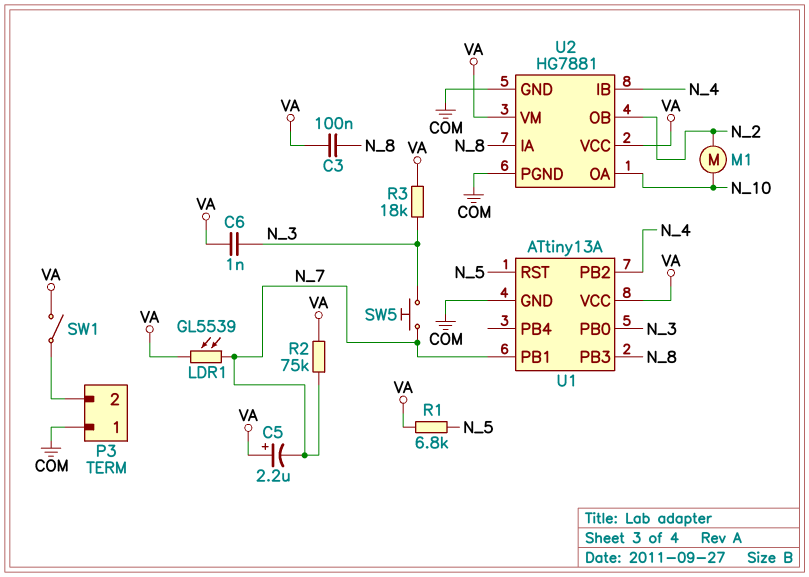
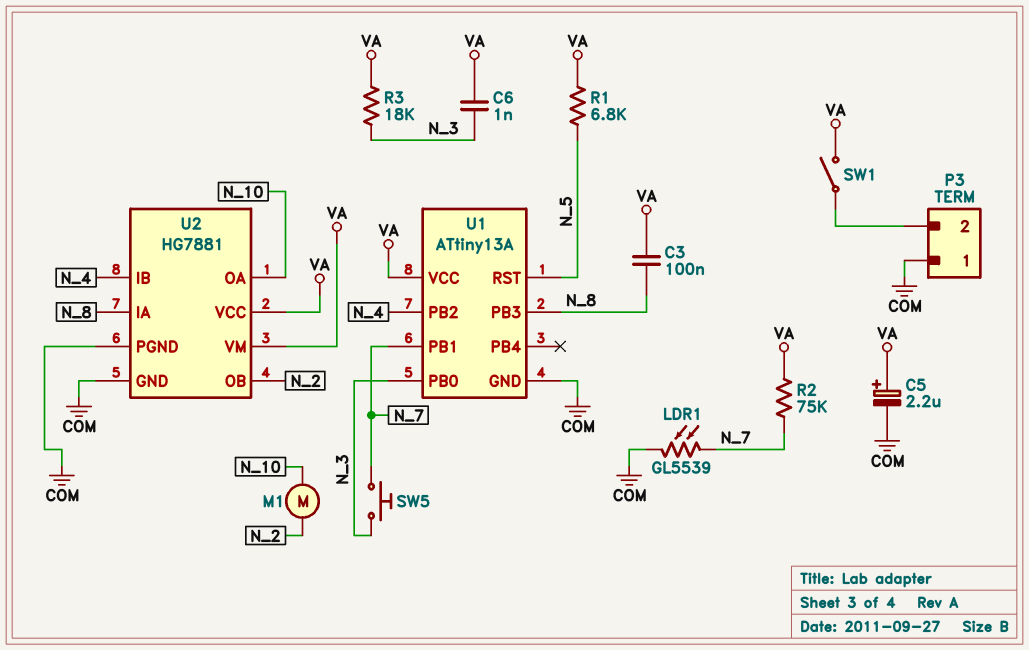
C5: 2.2uF (plus VA, minus N_7) -> 2.2uF (plus VA, minus COM)
LDR1: GL5539 (N_7, VA) -> GL5539 (COM, N_7)

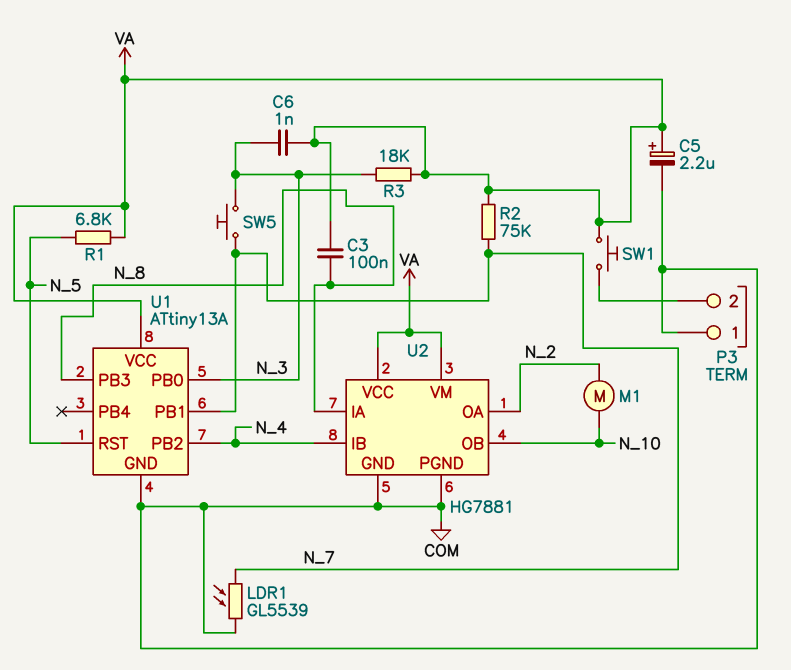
SW1: switch (P3/2, VA) -> button (P3/2, VA)
U2 pin OA: N_10 -> N_2
U2 pin OB: N_2 -> N_10

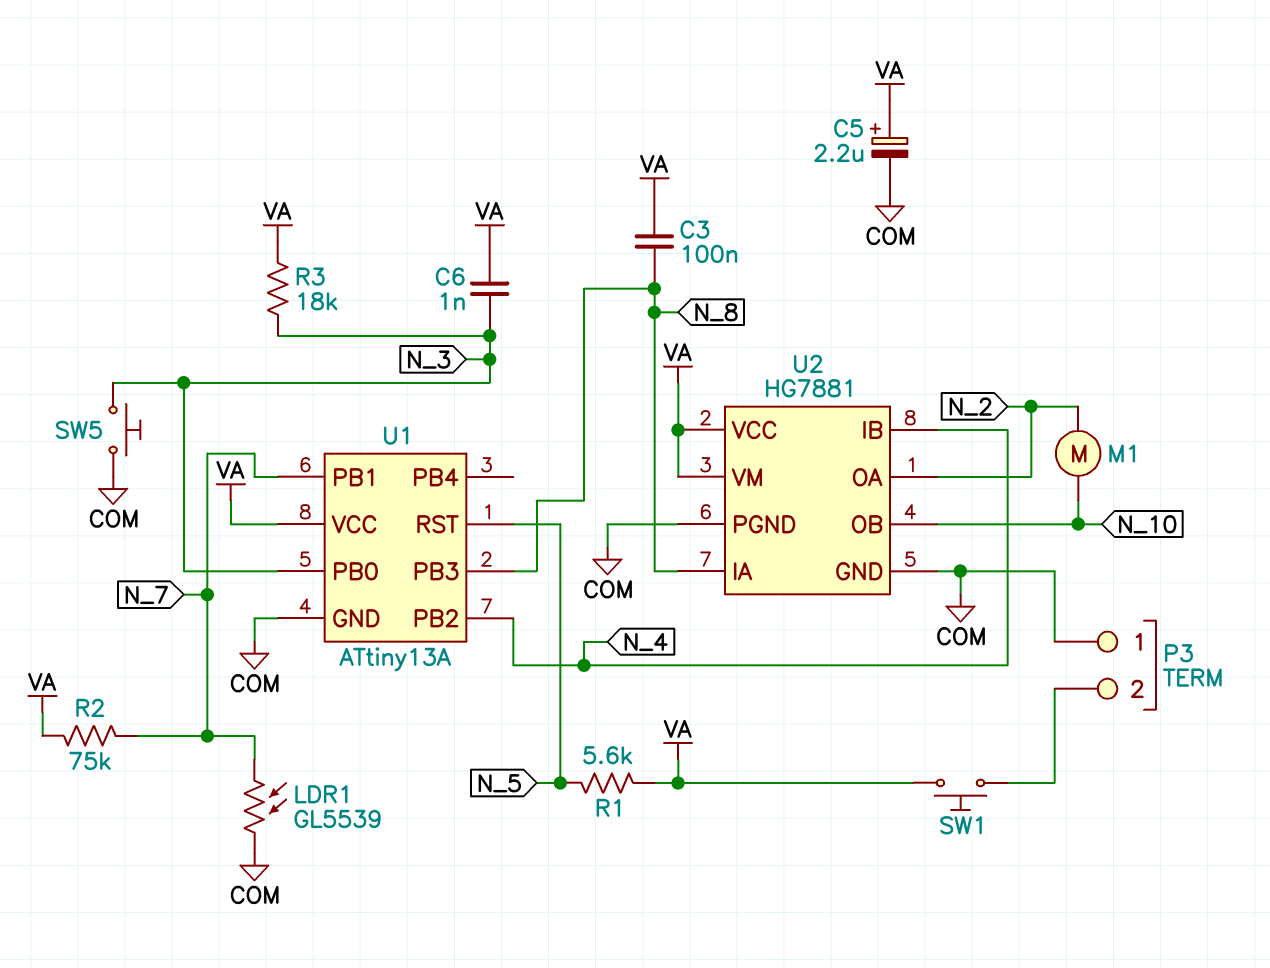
R1: 6.8k (N_5, VA) -> 5.6k (N_5, VA)
SW5: button (N_3, N_7) -> button (COM, N_3)

